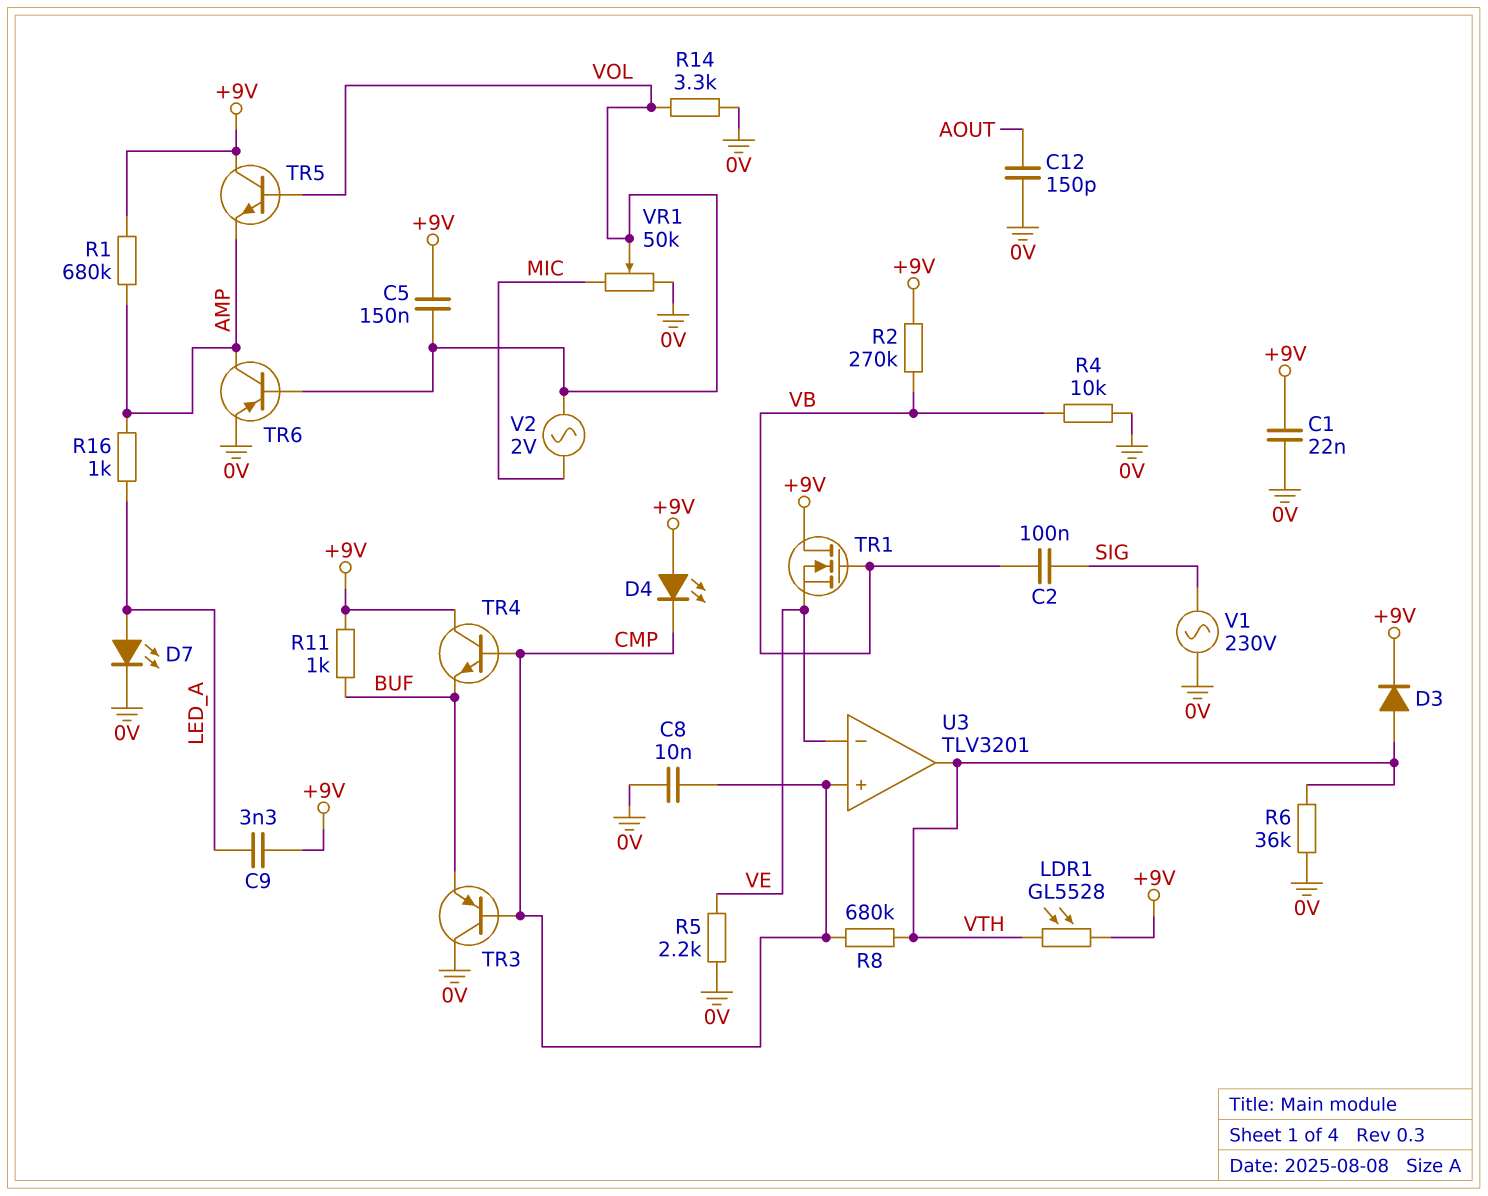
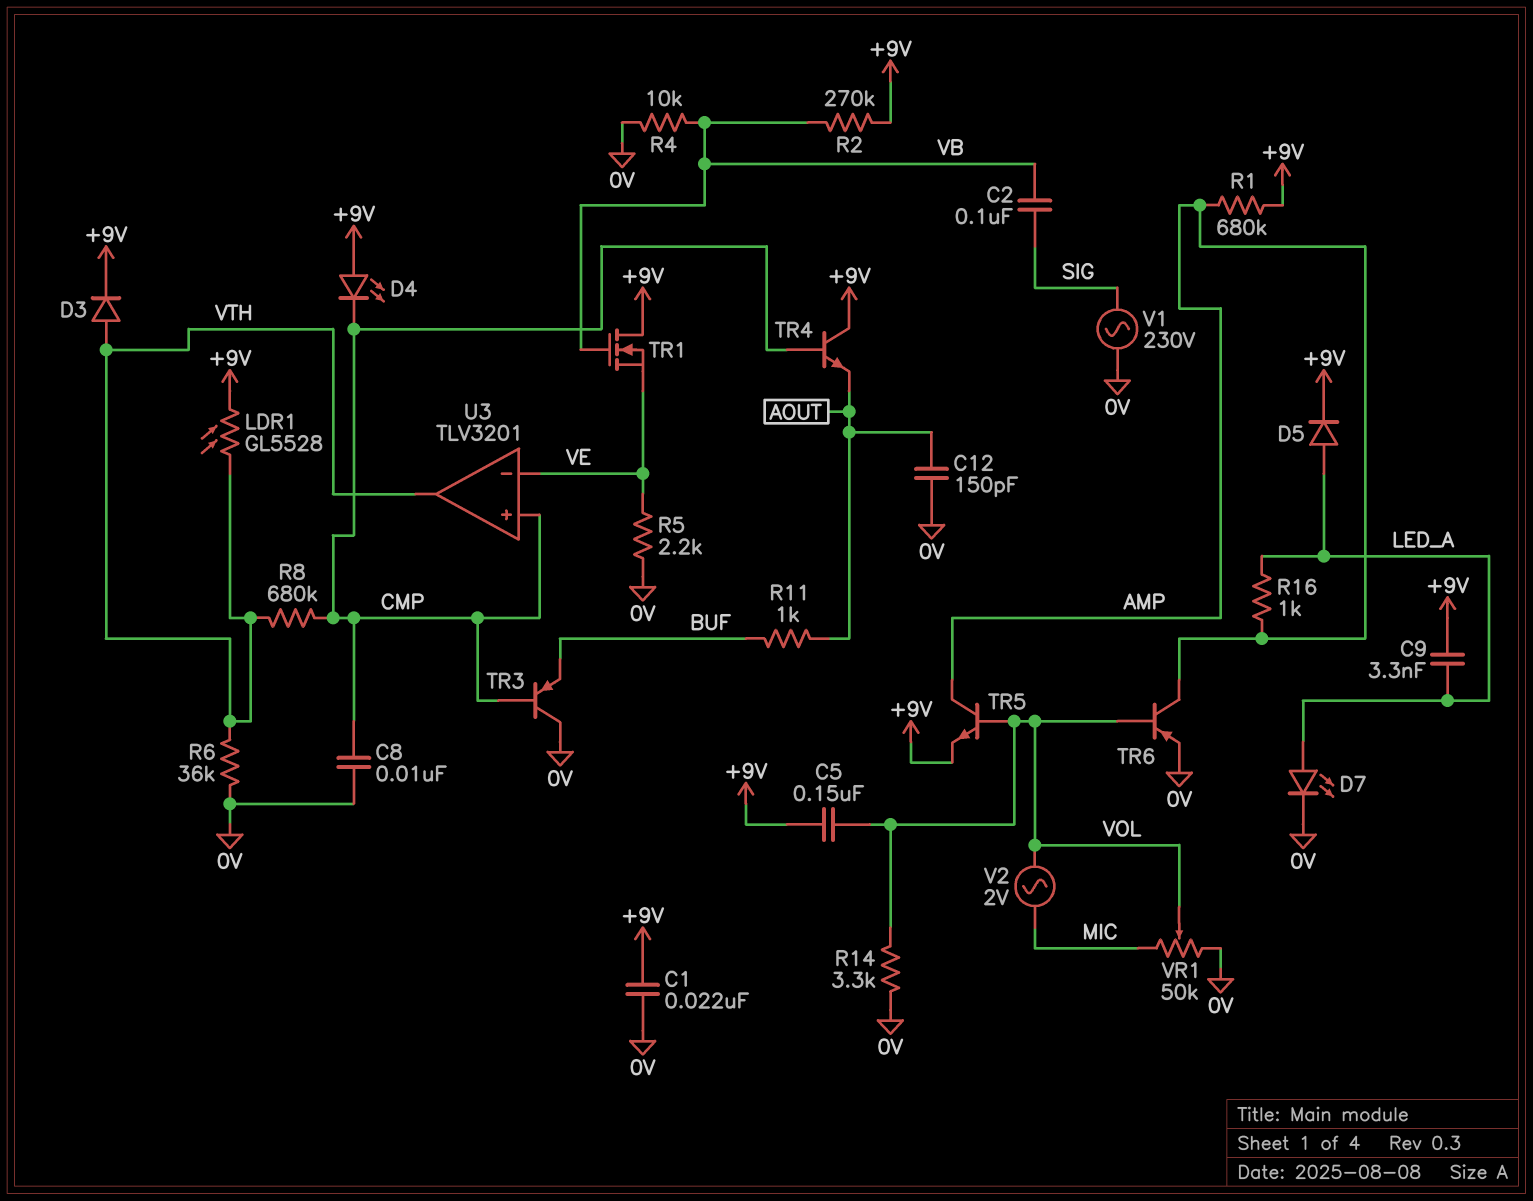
D5: none -> diode (A LED_A, K +9V)
R11: 1k (+9V, BUF) -> 1k (AOUT, BUF)
TR4: NPN (B CMP, C +9V, E BUF) -> NPN (B CMP, C +9V, E AOUT)
TR5: NPN (B VOL, C +9V, E AMP) -> NPN (B VOL, C AMP, E +9V)

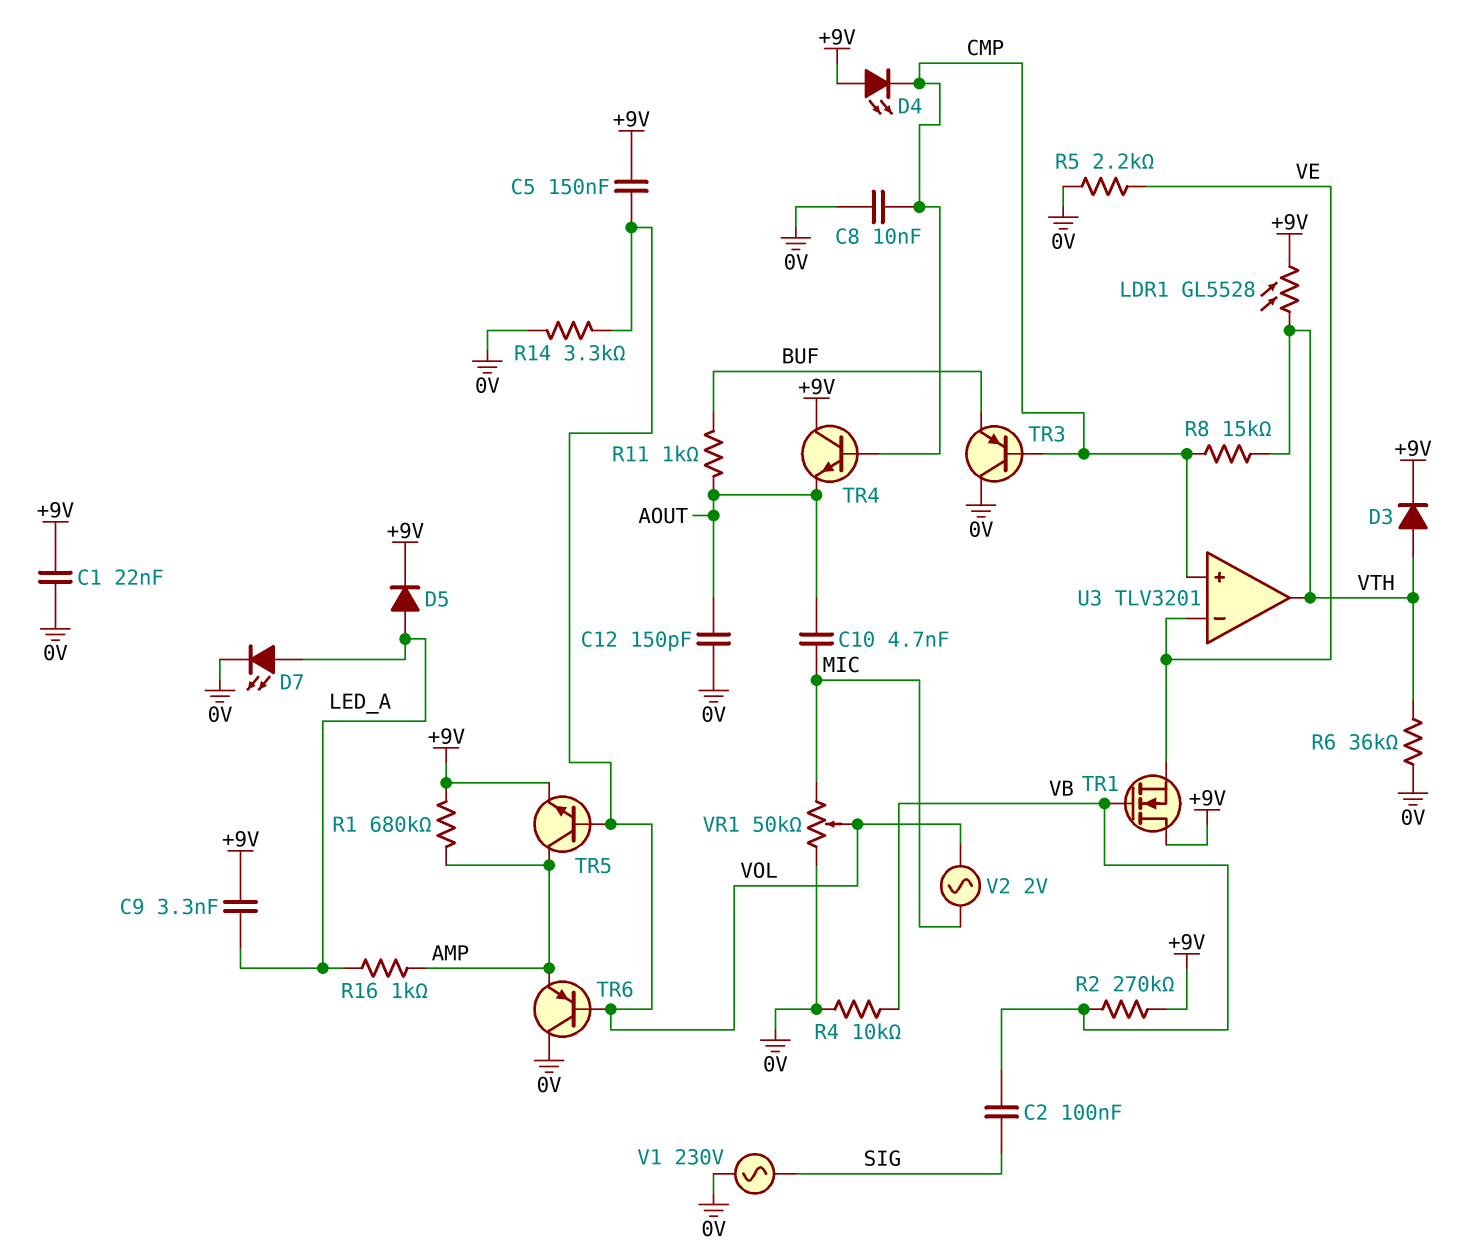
C10: none -> 4.7nF (AOUT, MIC)
R8: 680k (CMP, VTH) -> 15k (CMP, VTH)
TR6: PNP (B VOL, C AMP, E 0V) -> PNP (B VOL, C 0V, E AMP)

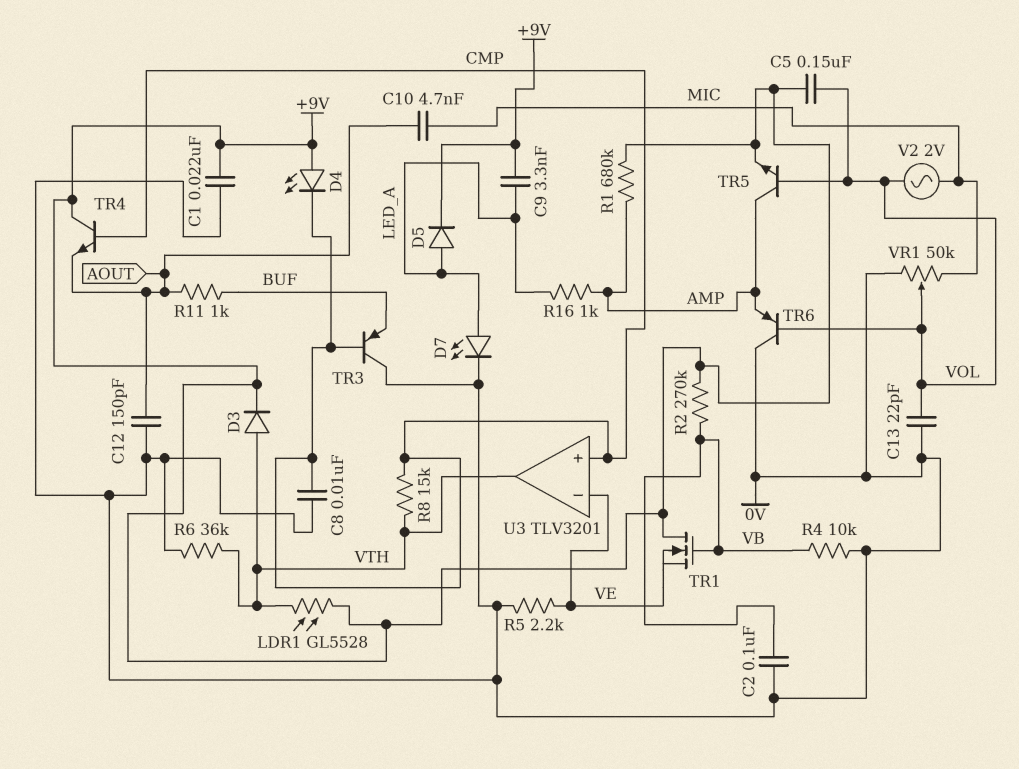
C2: 100nF (SIG, VB) -> 100nF (0V, VB)
C13: none -> 22pF (0V, VOL)
R14: 3.3k (0V, VOL) -> none
V1: AC 230V (0V, SIG) -> none

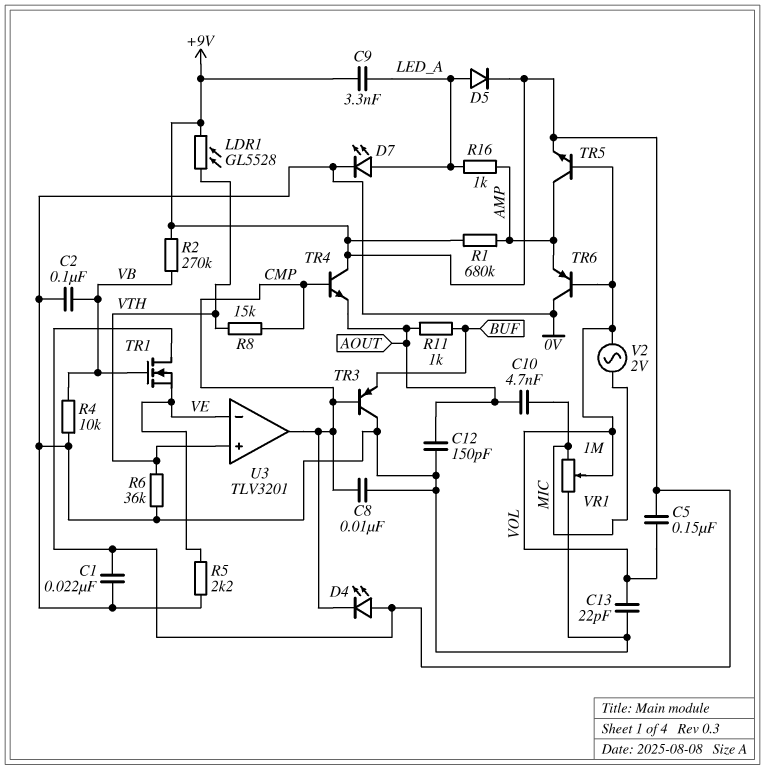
D3: diode (A VTH, K +9V) -> none
U3 pin in+: CMP -> VTH
U3 pin out: VTH -> CMP
VR1: 50k (0V, MIC, wiper VOL) -> 1M (0V, MIC, wiper VOL)

